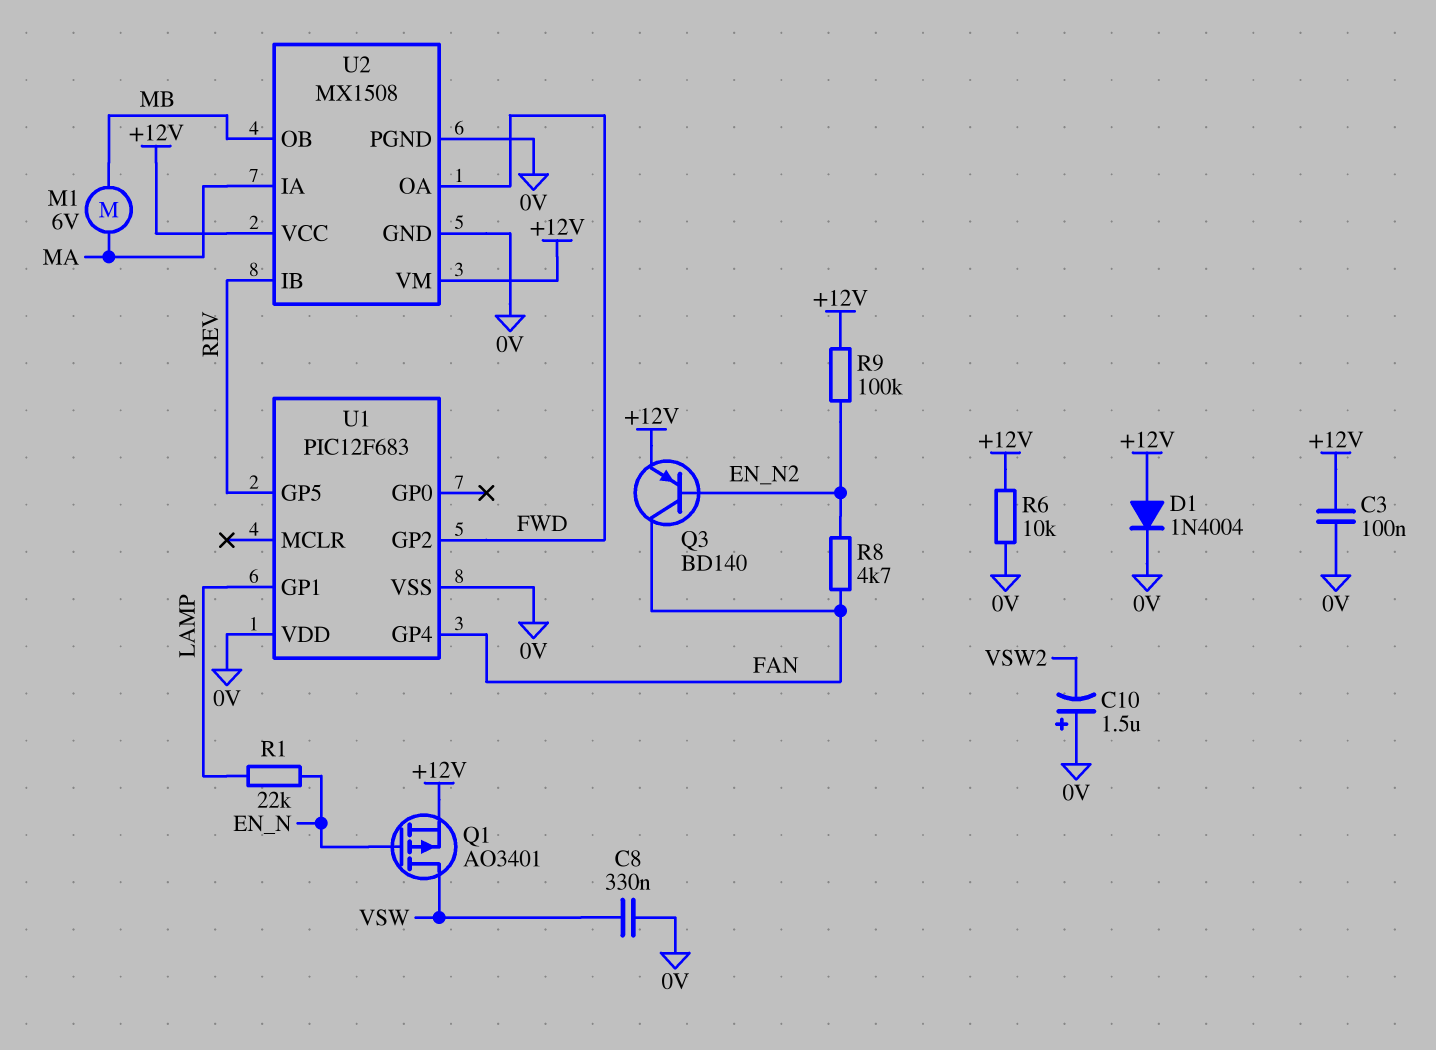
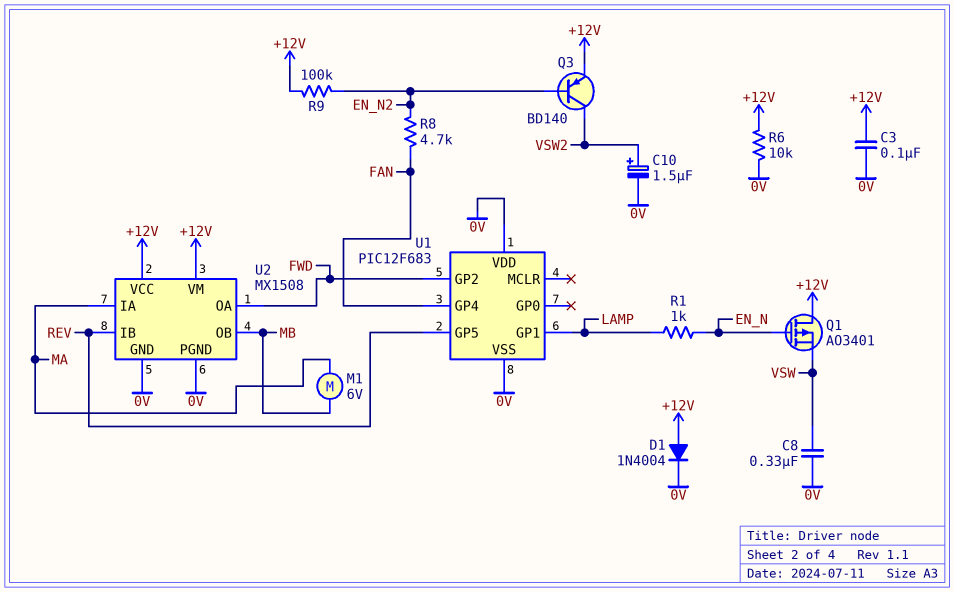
C10: 1.5uF (plus 0V, minus VSW2) -> 1.5uF (plus VSW2, minus 0V)
Q1: PMOS AO3401 (G EN_N, D VSW, S +12V) -> PMOS AO3401 (G EN_N, D +12V, S VSW)
Q3: PNP BD140 (B EN_N2, C FAN, E +12V) -> PNP BD140 (B EN_N2, C VSW2, E +12V)
R1: 22k (EN_N, LAMP) -> 1k (EN_N, LAMP)

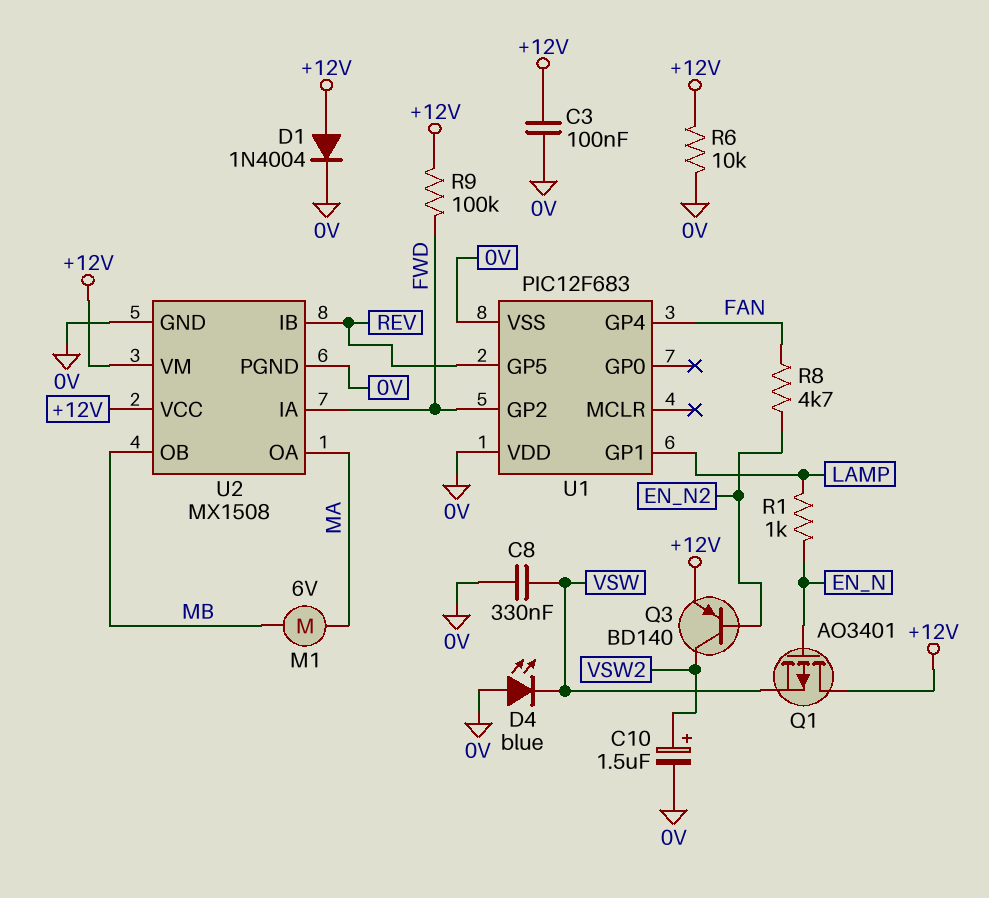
D4: none -> LED blue (A 0V, K VSW)
R9: 100k (+12V, EN_N2) -> 100k (+12V, FWD)
U2 pin IA: MA -> FWD
U2 pin OA: FWD -> MA

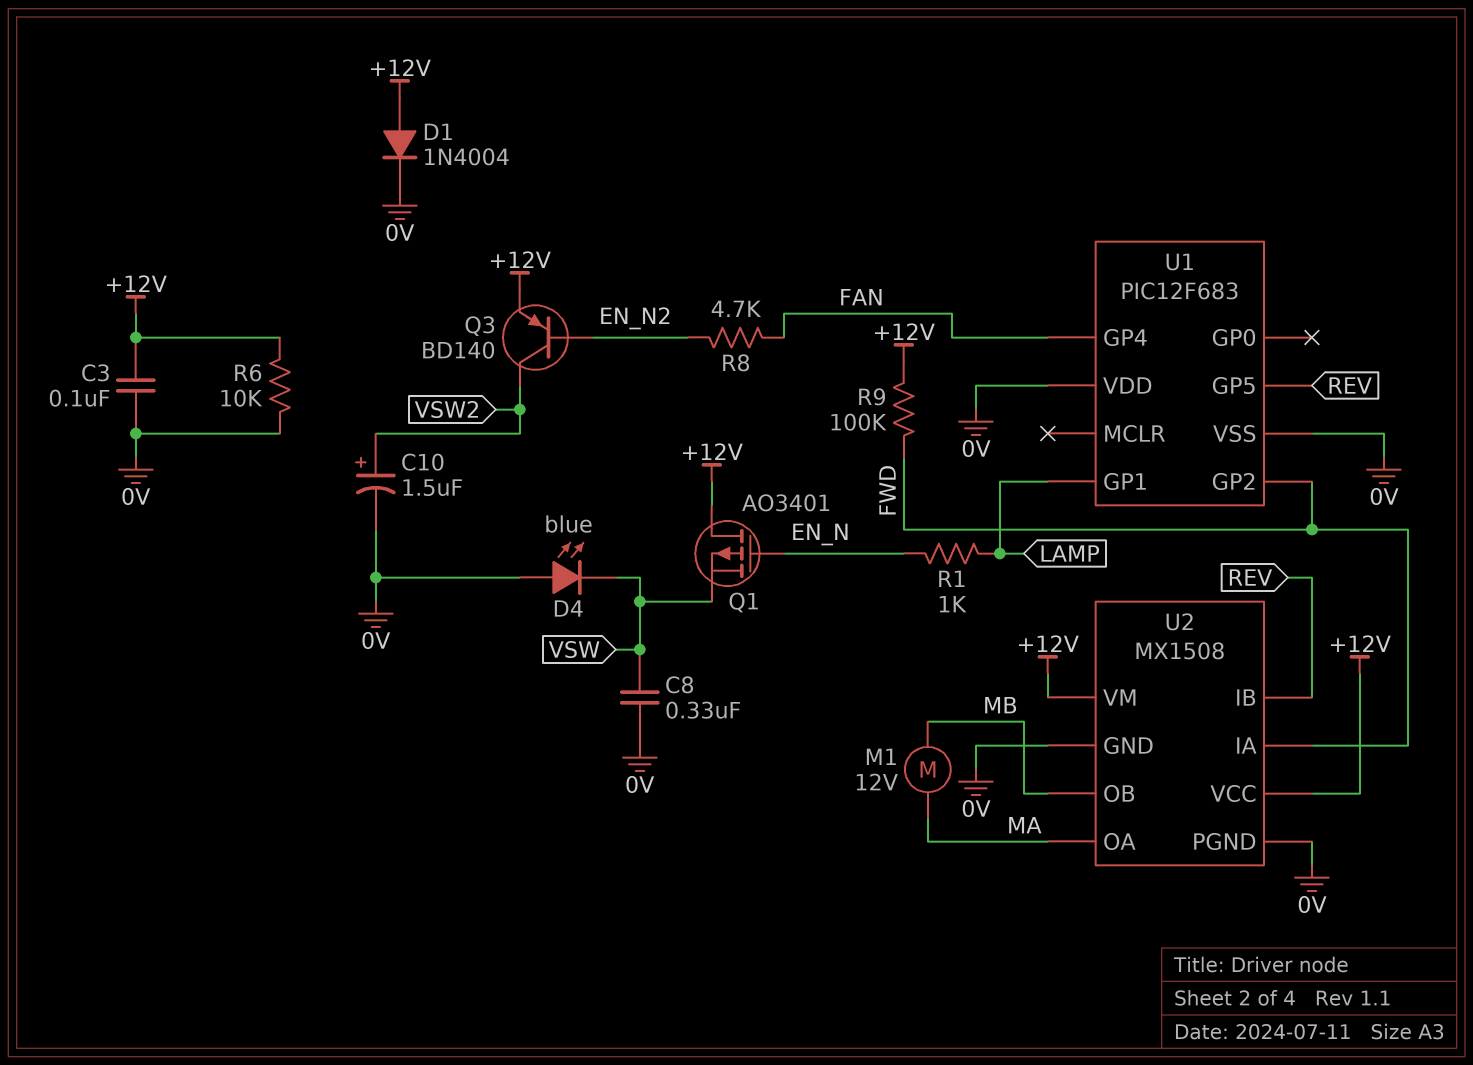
M1: motor 6V (MA, MB) -> motor 12V (MA, MB)

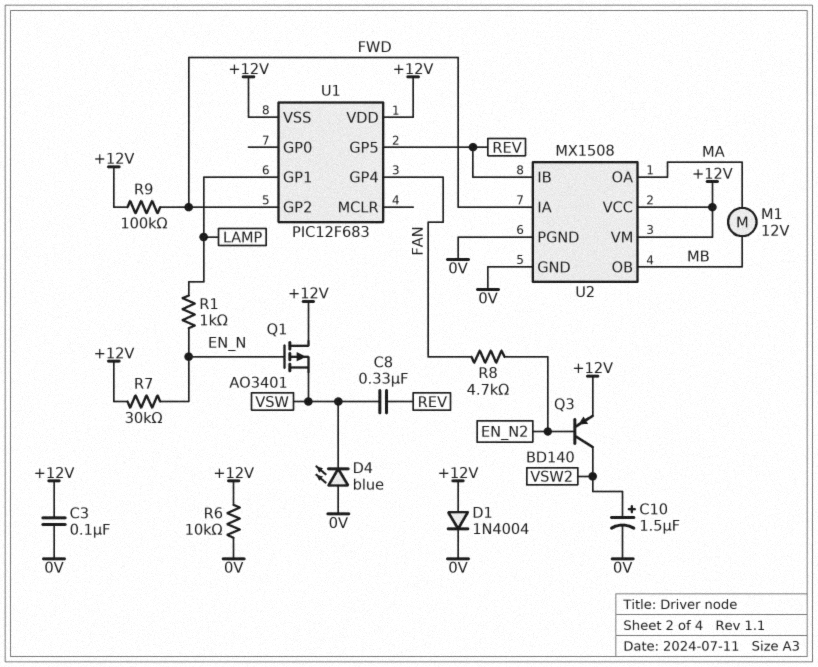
C8: 330nF (0V, VSW) -> 330nF (REV, VSW)
R7: none -> 30k (+12V, EN_N)
U1 pin VDD: 0V -> +12V
U1 pin VSS: 0V -> +12V

